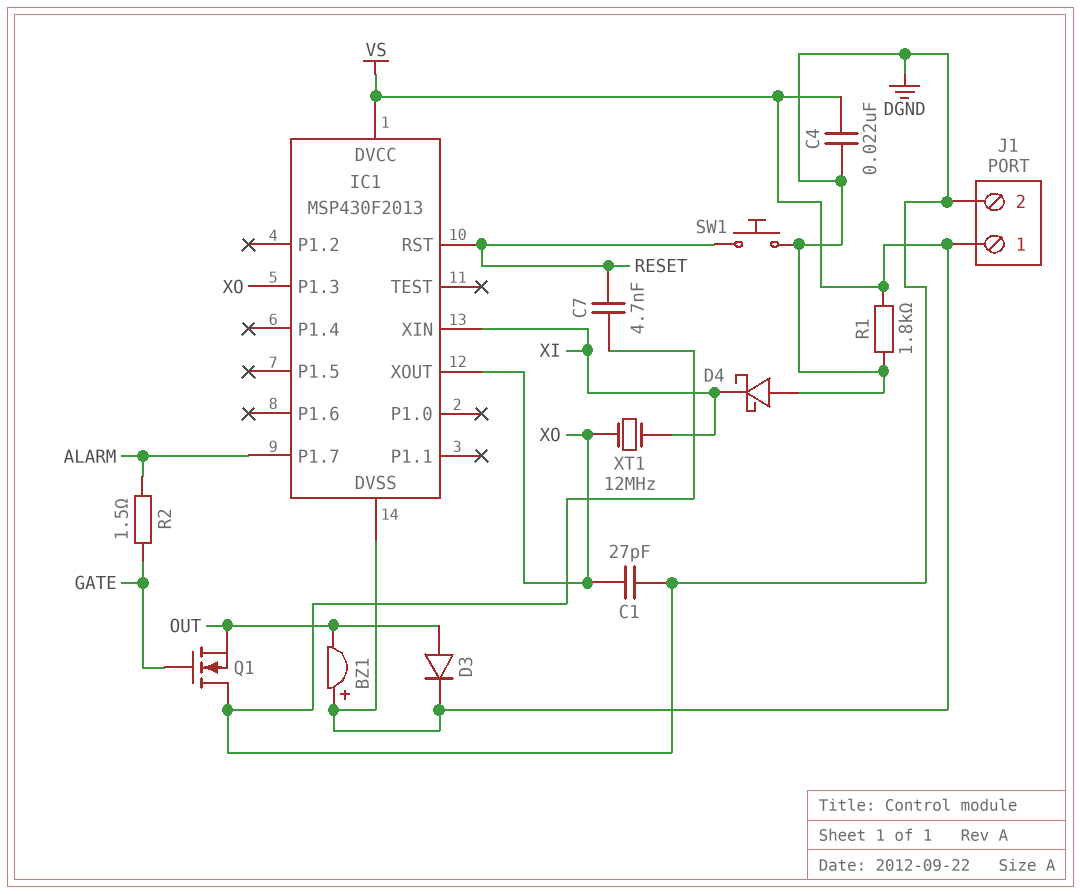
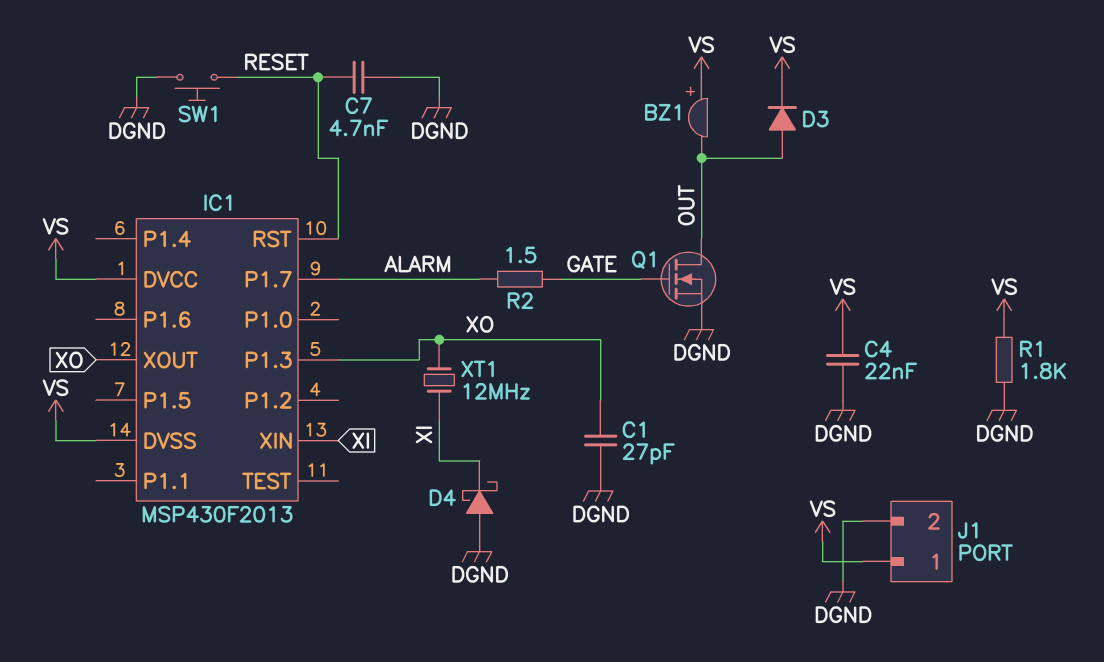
Q1: NMOS (G GATE, D DGND, S OUT) -> NMOS (G GATE, D OUT, S DGND)

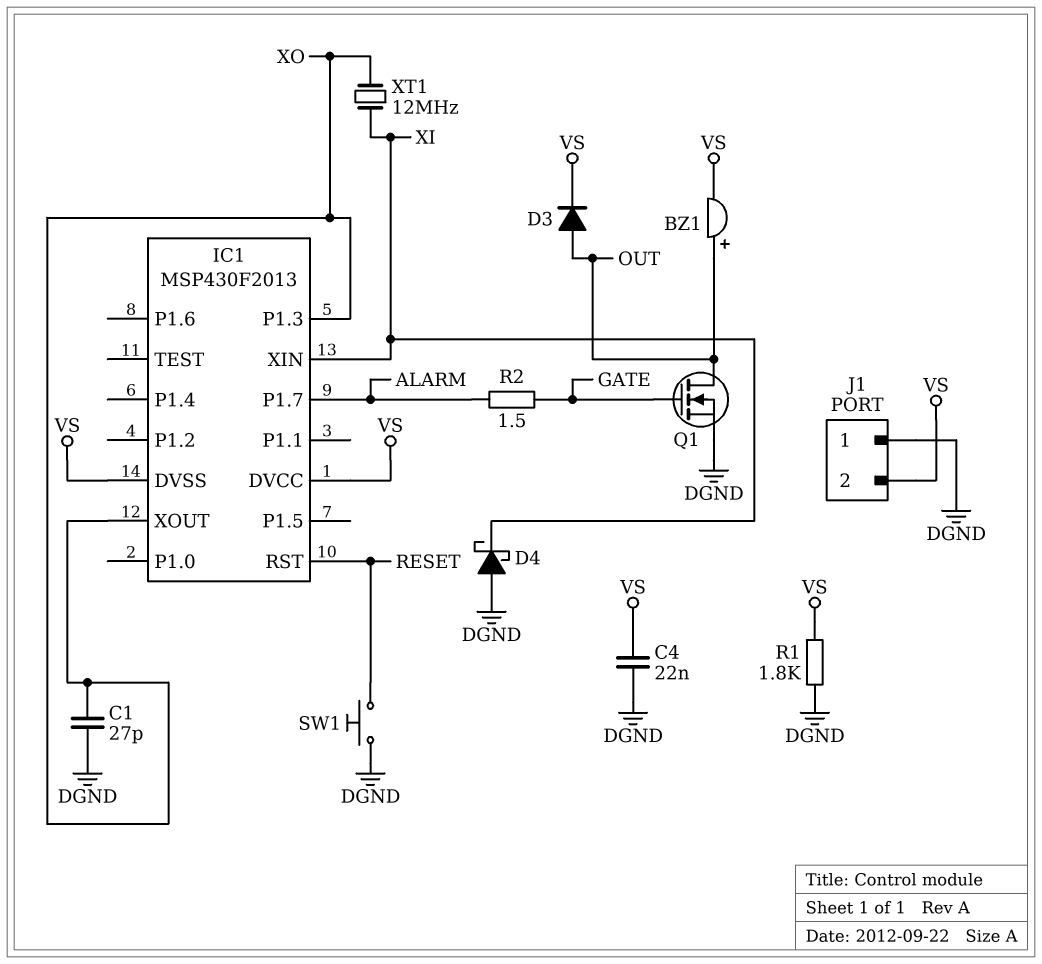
BZ1: buzzer (plus VS, minus OUT) -> buzzer (plus OUT, minus VS)
C7: 4.7nF (DGND, RESET) -> none
J1 pin 1: VS -> DGND
J1 pin 2: DGND -> VS

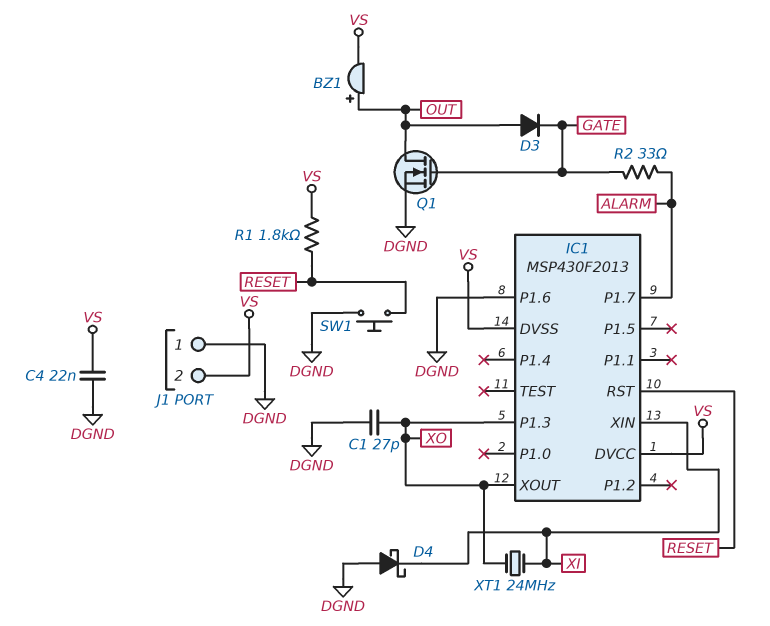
D3: diode (A OUT, K VS) -> diode (A OUT, K GATE)
IC1 pin P1.6: none -> DGND
R1: 1.8k (DGND, VS) -> 1.8k (RESET, VS)
R2: 1.5 (ALARM, GATE) -> 33 (ALARM, GATE)
XT1: 12MHz (XI, XO) -> 24MHz (XI, XO)

